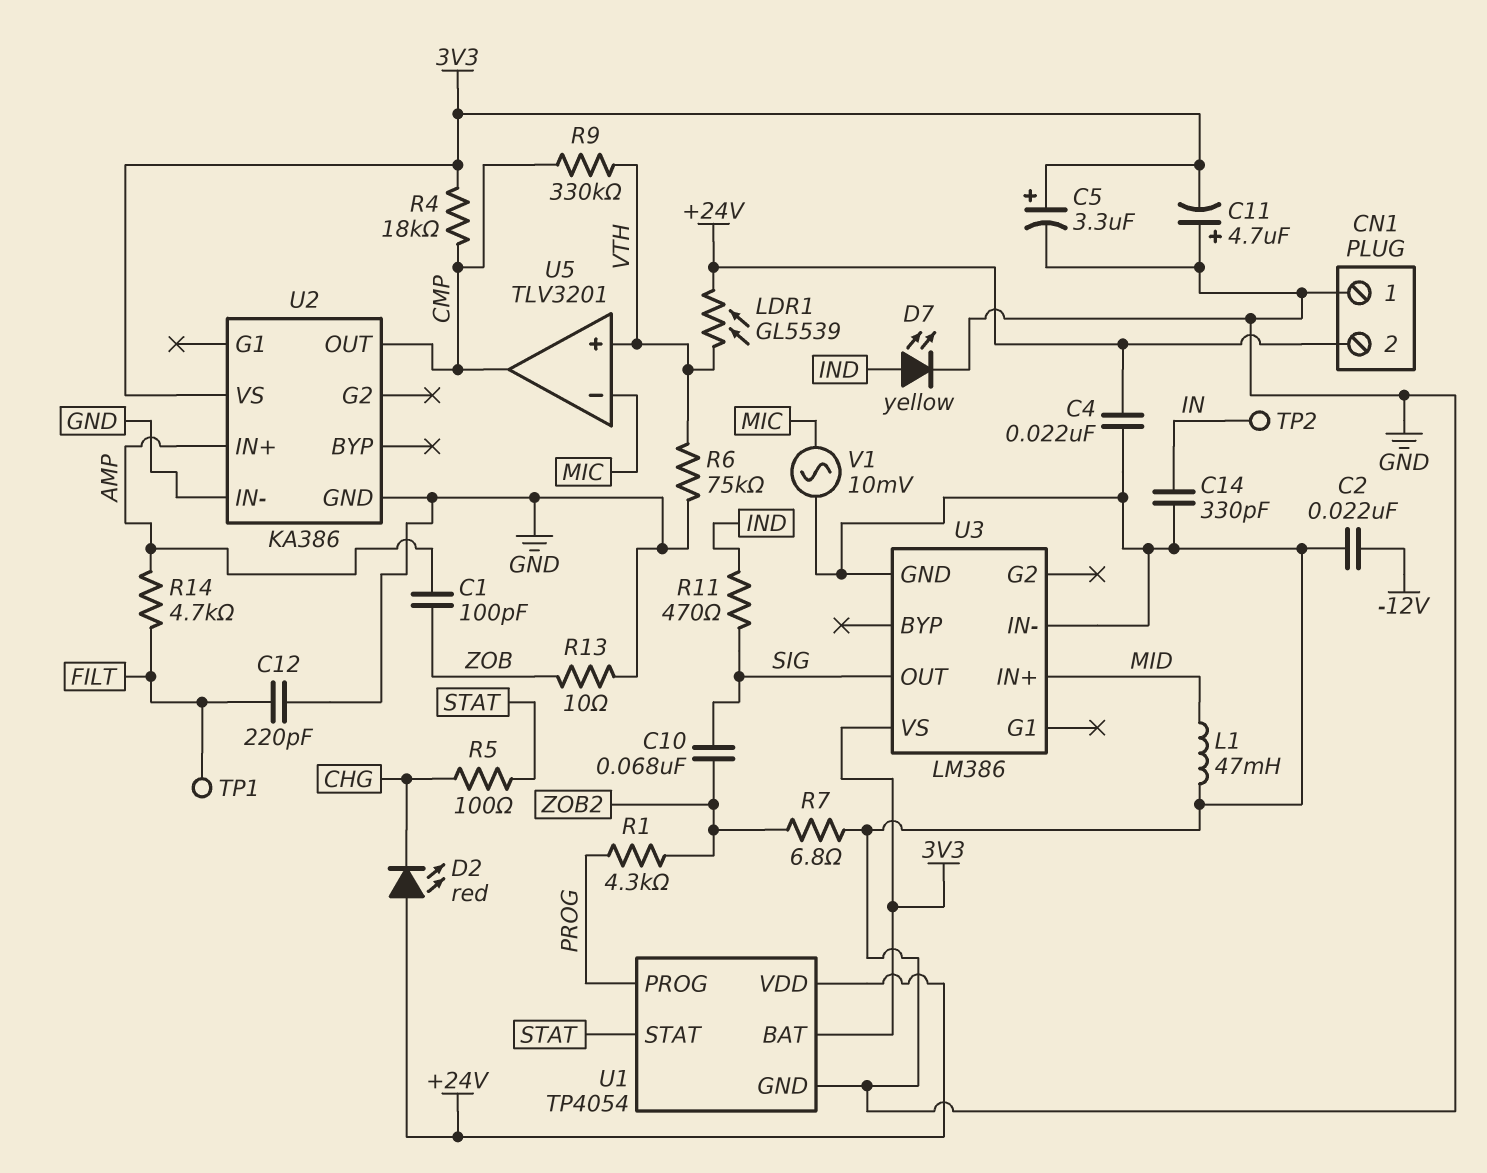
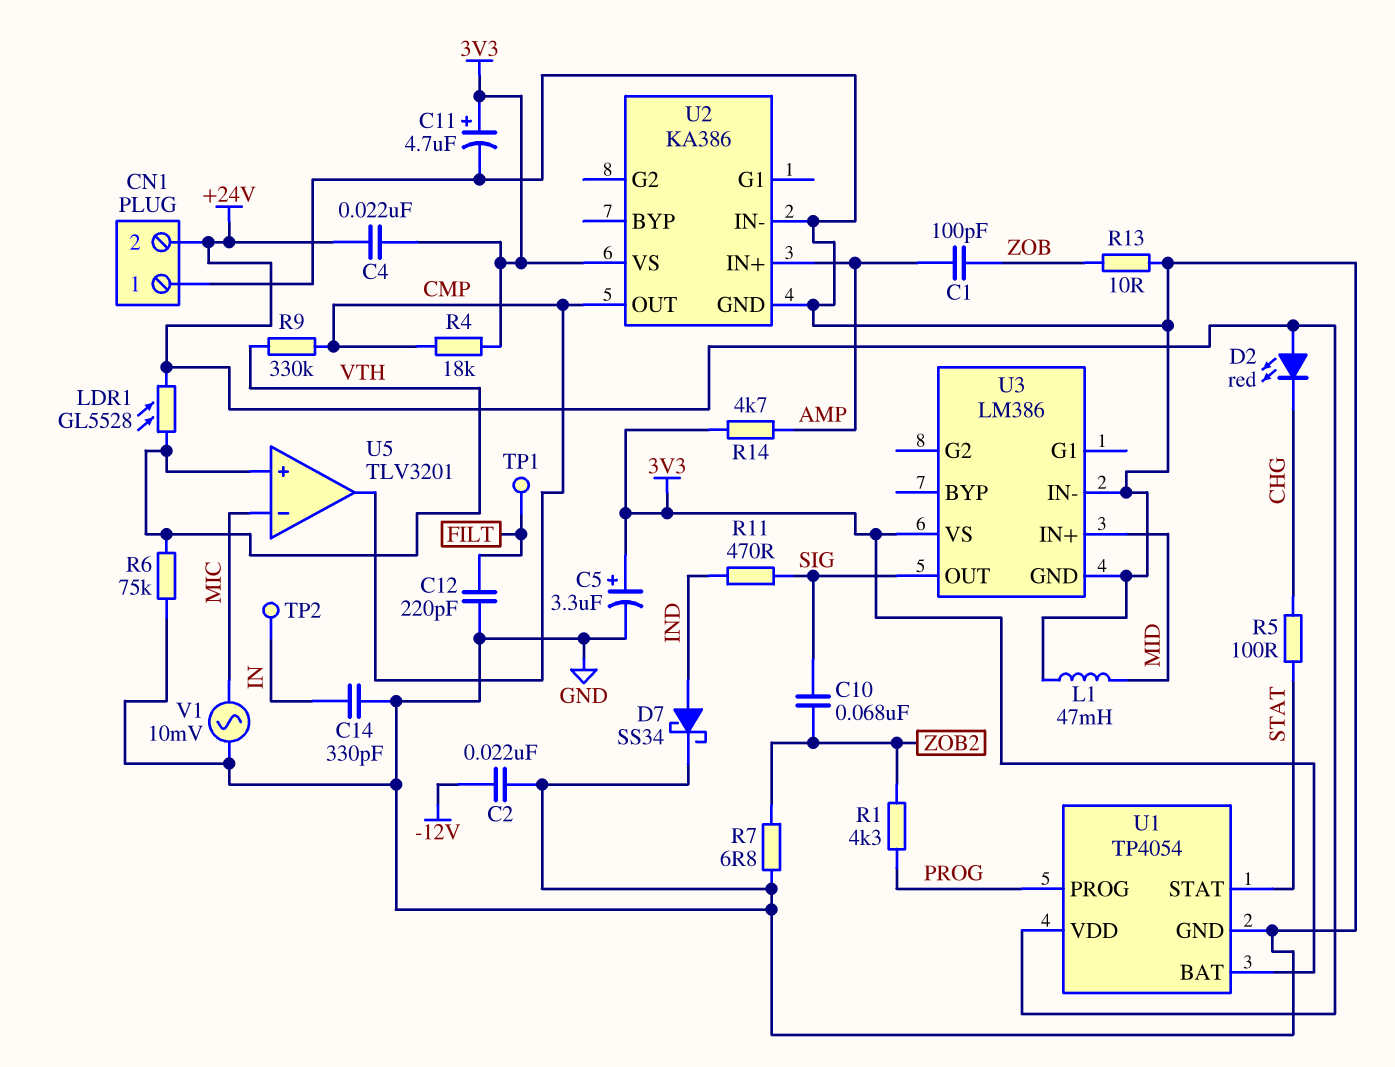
C4: 22nF (+24V, GND) -> 22nF (+24V, 3V3)
C11: 4.7uF (plus GND, minus 3V3) -> 4.7uF (plus 3V3, minus GND)
D7: LED yellow (A IND, K GND) -> schottky SS34 (A IND, K GND)
LDR1: GL5539 (+24V, VTH) -> GL5528 (+24V, VTH)
R14: 4.7k (AMP, FILT) -> 4.7k (3V3, AMP)

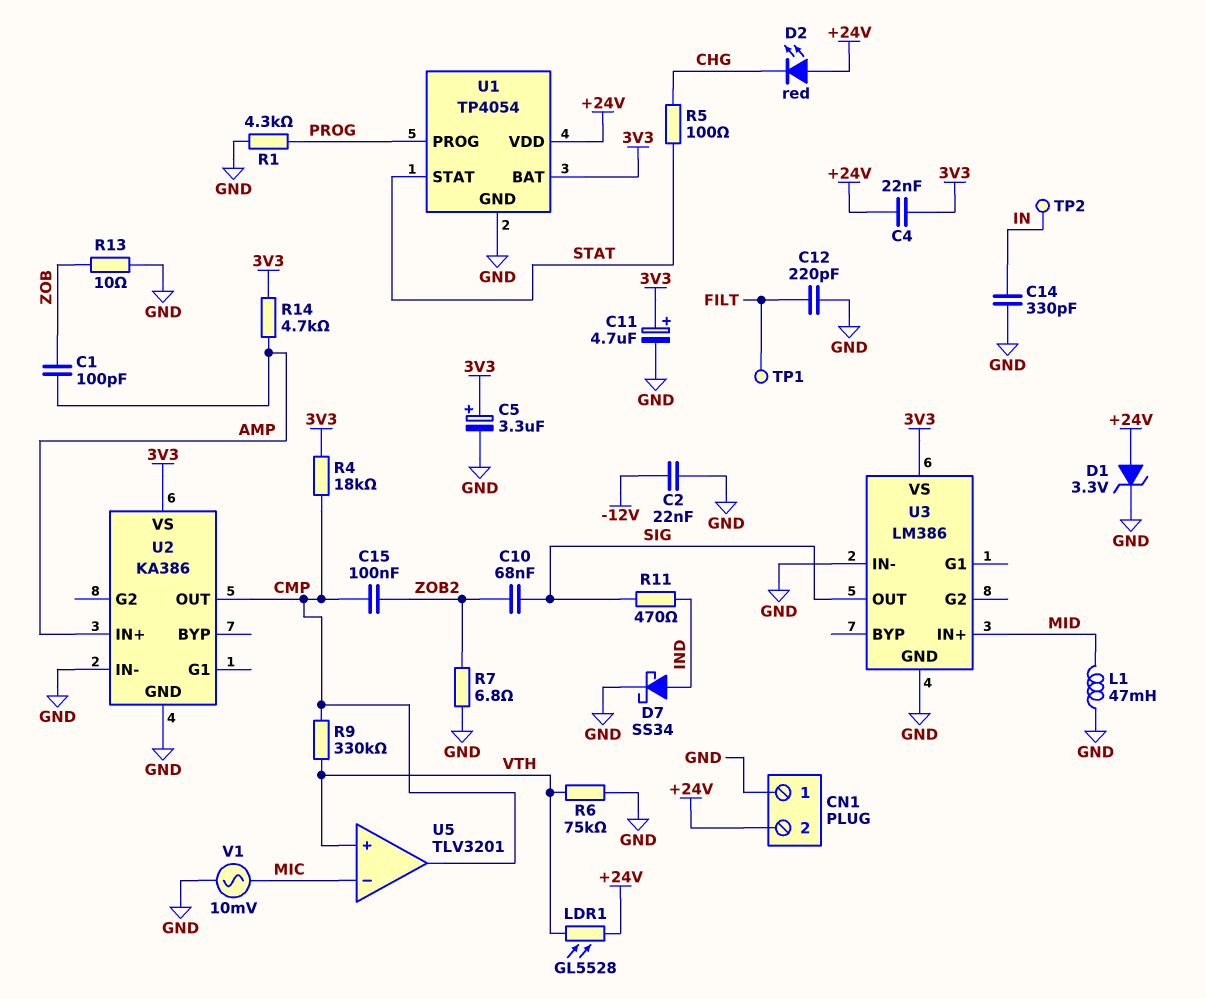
C15: none -> 100nF (CMP, ZOB2)
D1: none -> zener 3.3V (A +24V, K GND)
R1: 4.3k (PROG, ZOB2) -> 4.3k (GND, PROG)

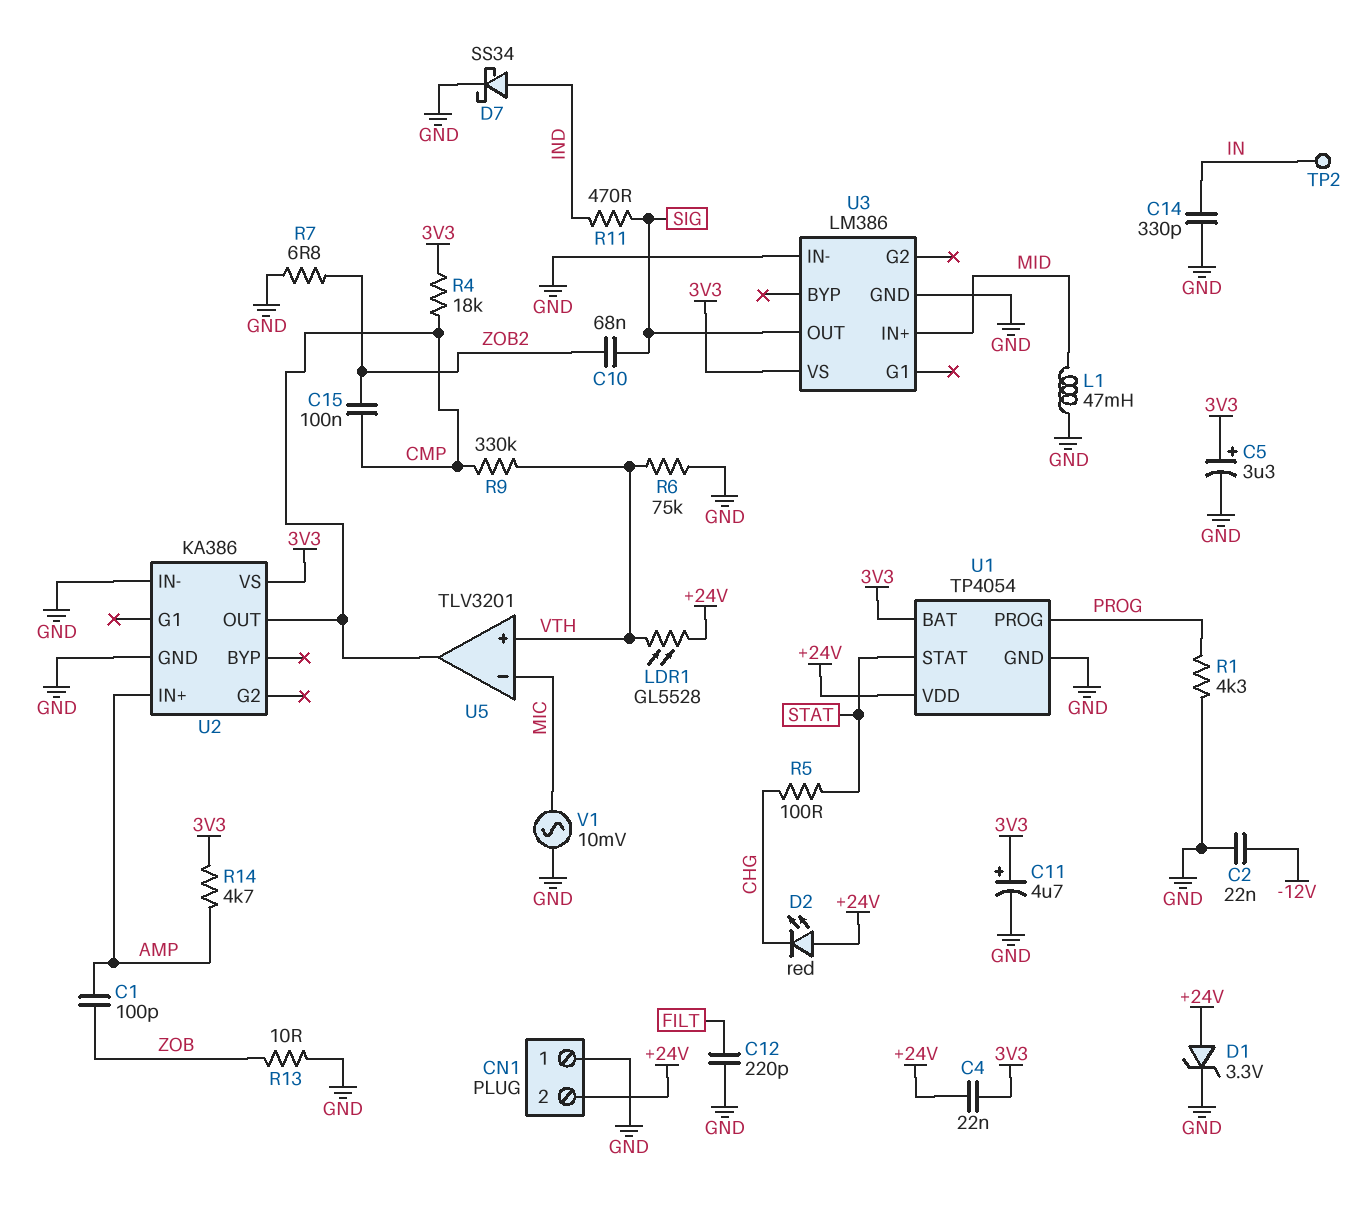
TP1: test point (FILT) -> none

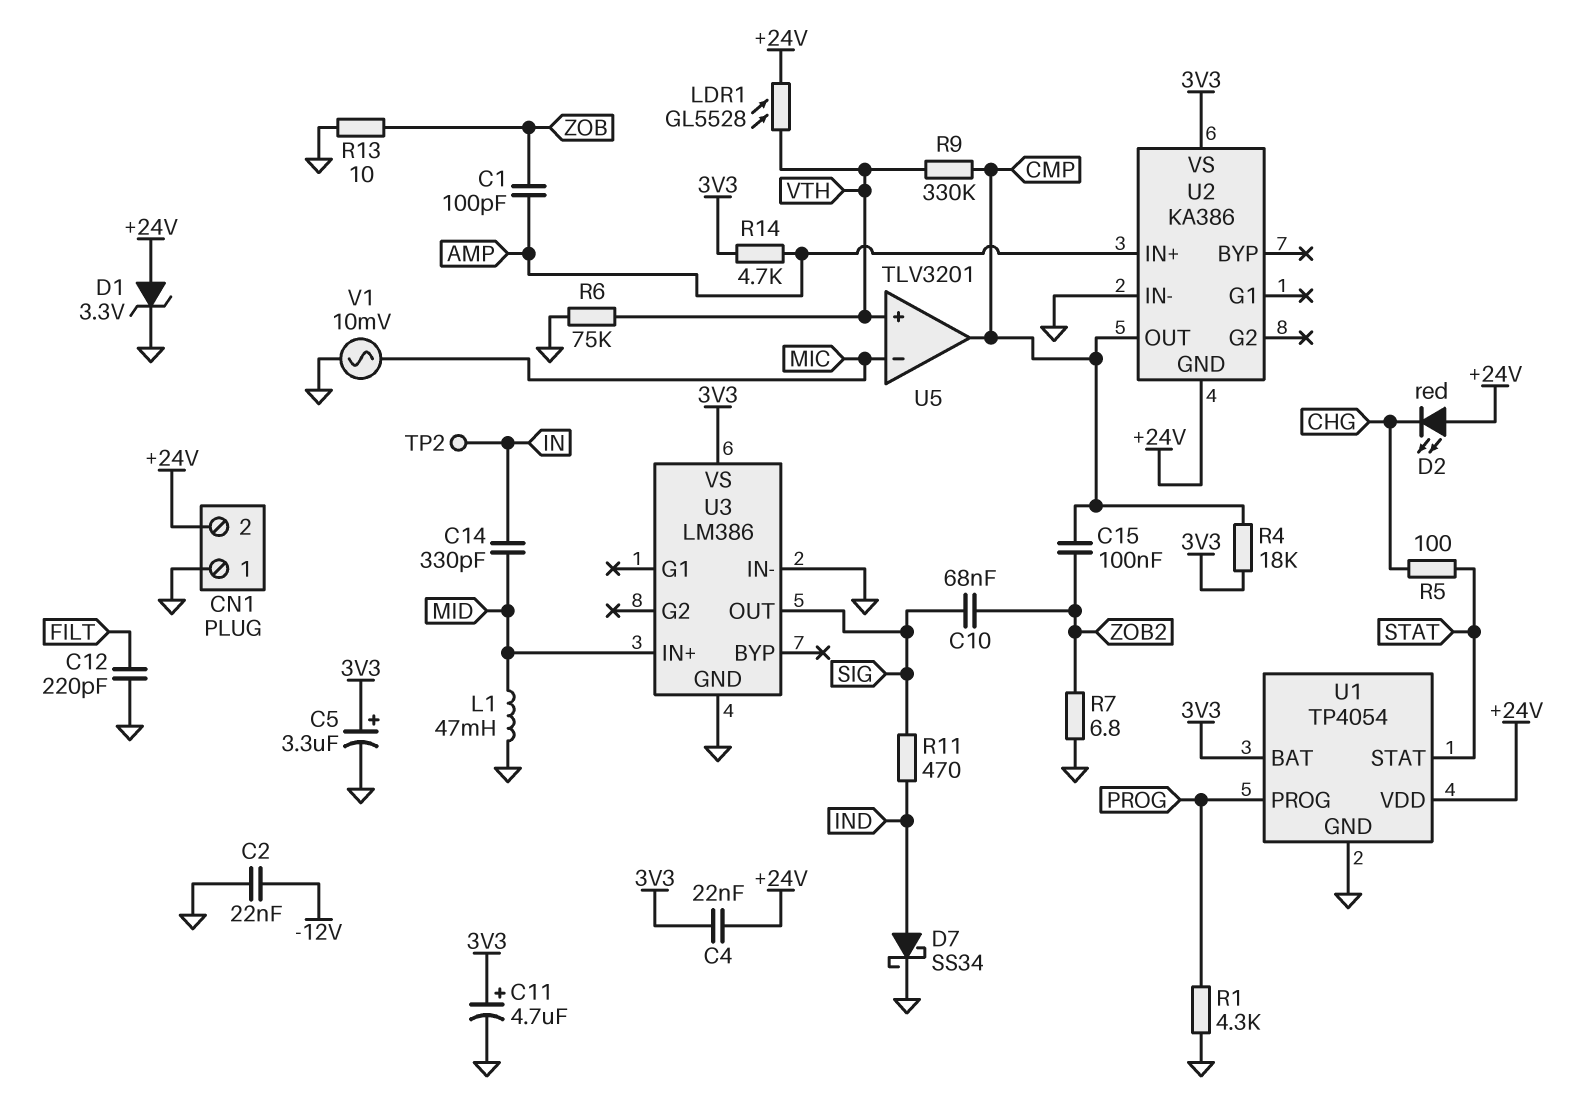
C14: 330pF (GND, IN) -> 330pF (IN, MID)
U2 pin GND: GND -> +24V

